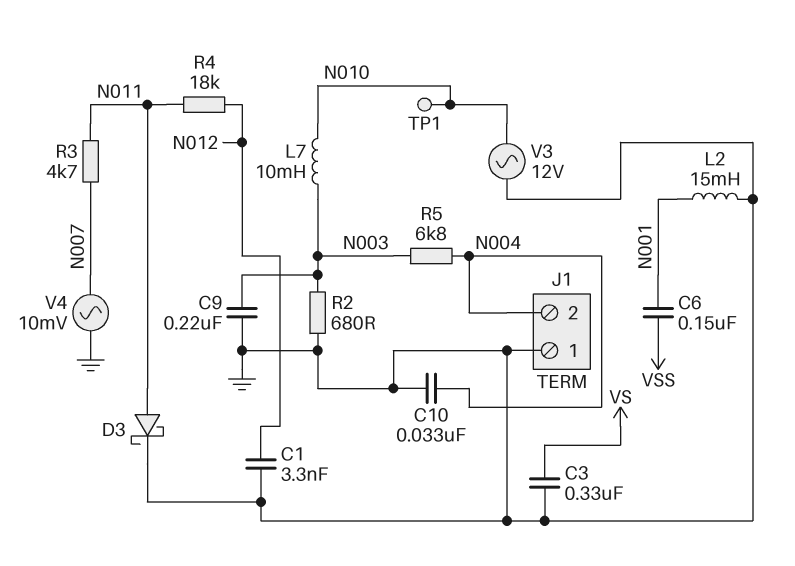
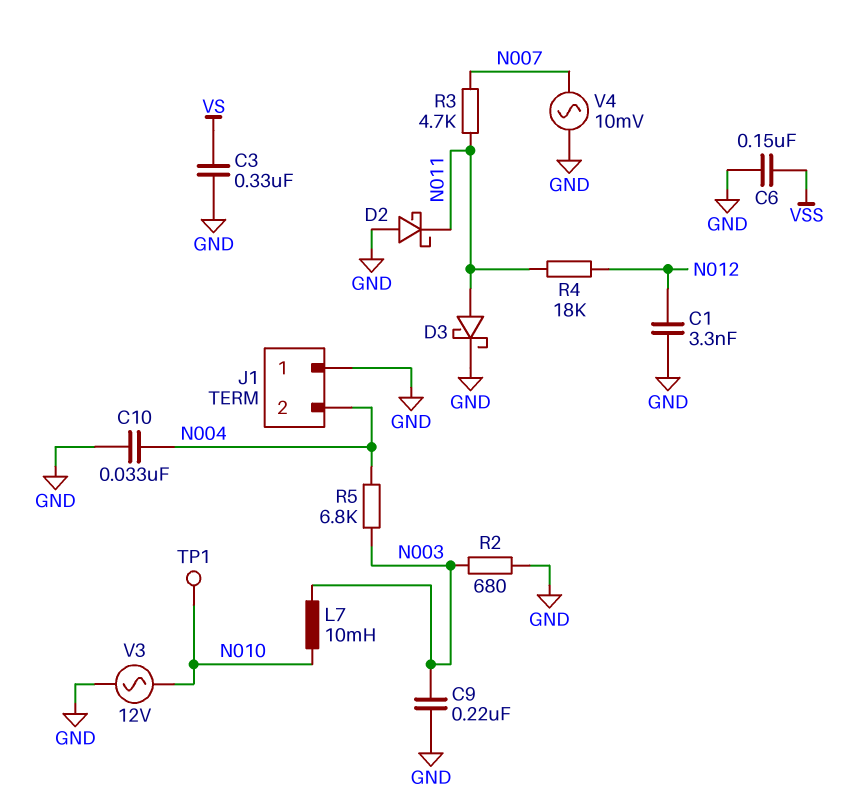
C6: 150nF (N001, VSS) -> 150nF (GND, VSS)
D2: none -> schottky (A GND, K N011)
L2: 15mH (GND, N001) -> none

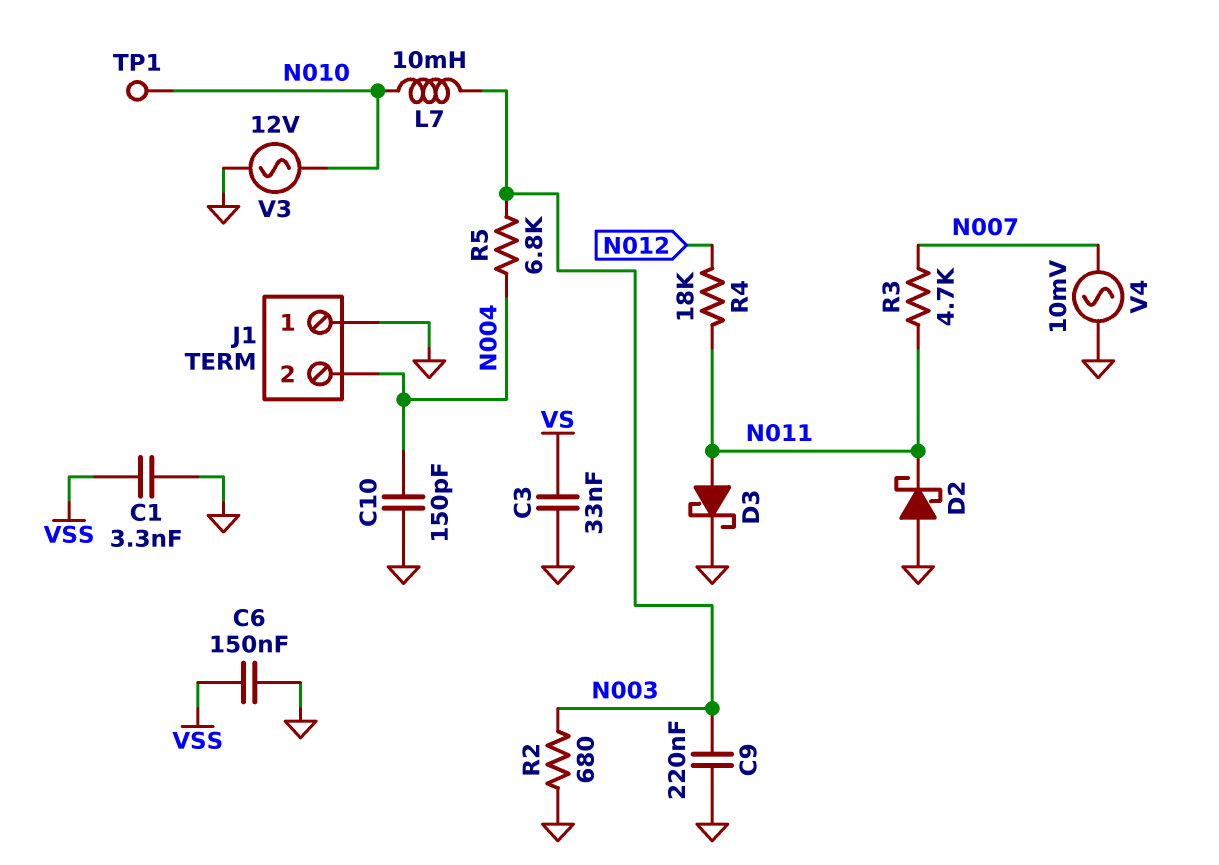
C1: 3.3nF (GND, N012) -> 3.3nF (GND, VSS)
C3: 330nF (GND, VS) -> 33nF (GND, VS)
C10: 33nF (GND, N004) -> 150pF (GND, N004)

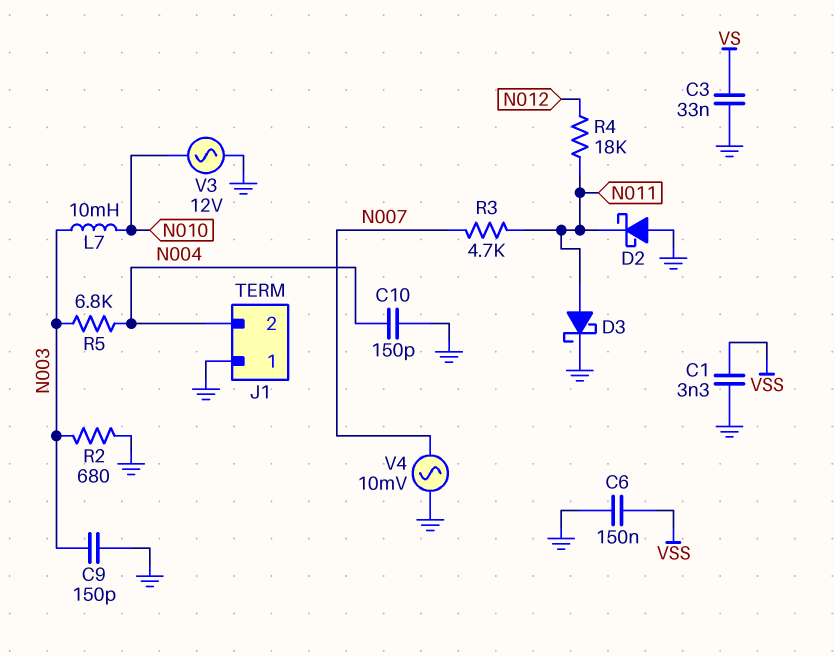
C9: 220nF (GND, N003) -> 150pF (GND, N003)
TP1: test point (N010) -> none

